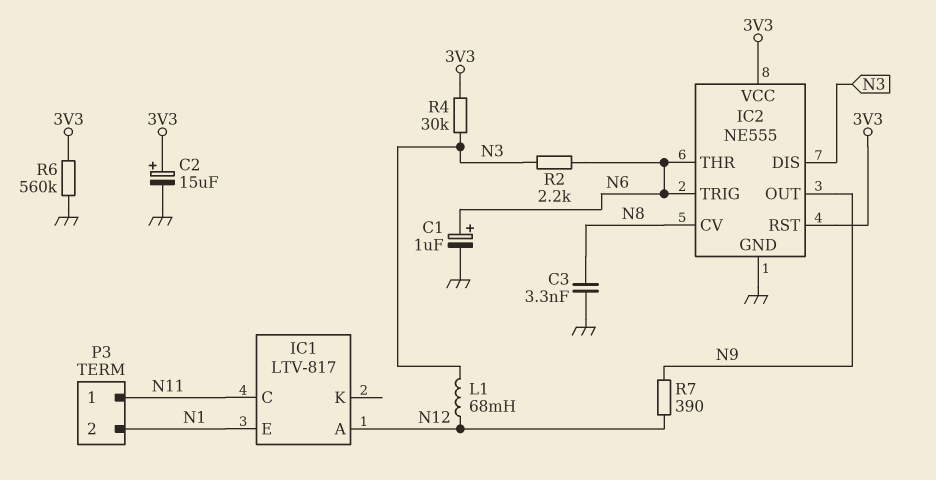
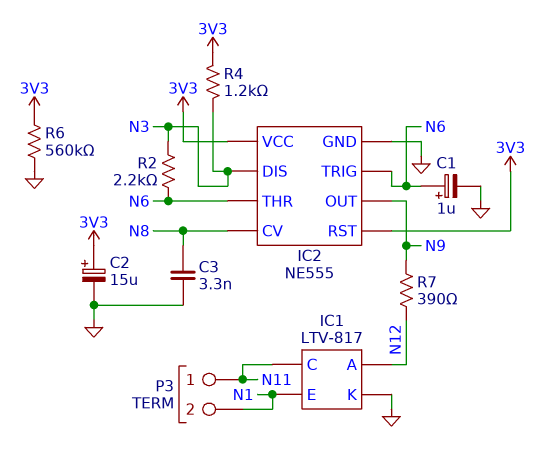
IC1 pin K: none -> GND
L1: 68mH (N3, N12) -> none
R4: 30k (3V3, N3) -> 1.2k (3V3, N3)

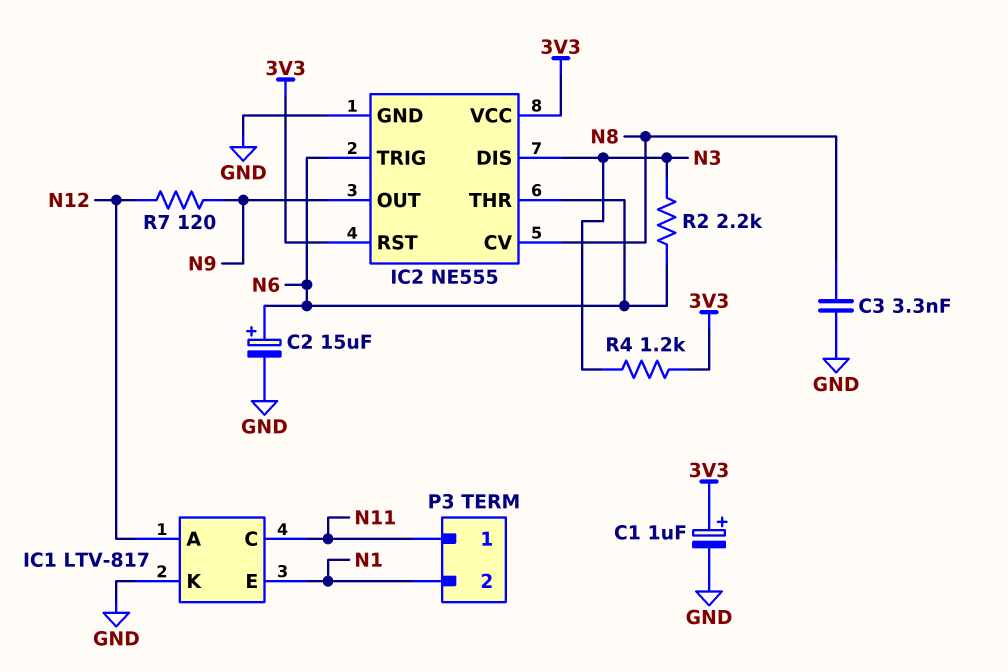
C1: 1uF (plus N6, minus GND) -> 1uF (plus 3V3, minus GND)
C2: 15uF (plus 3V3, minus GND) -> 15uF (plus N6, minus GND)
R6: 560k (3V3, GND) -> none
R7: 390 (N9, N12) -> 120 (N9, N12)

